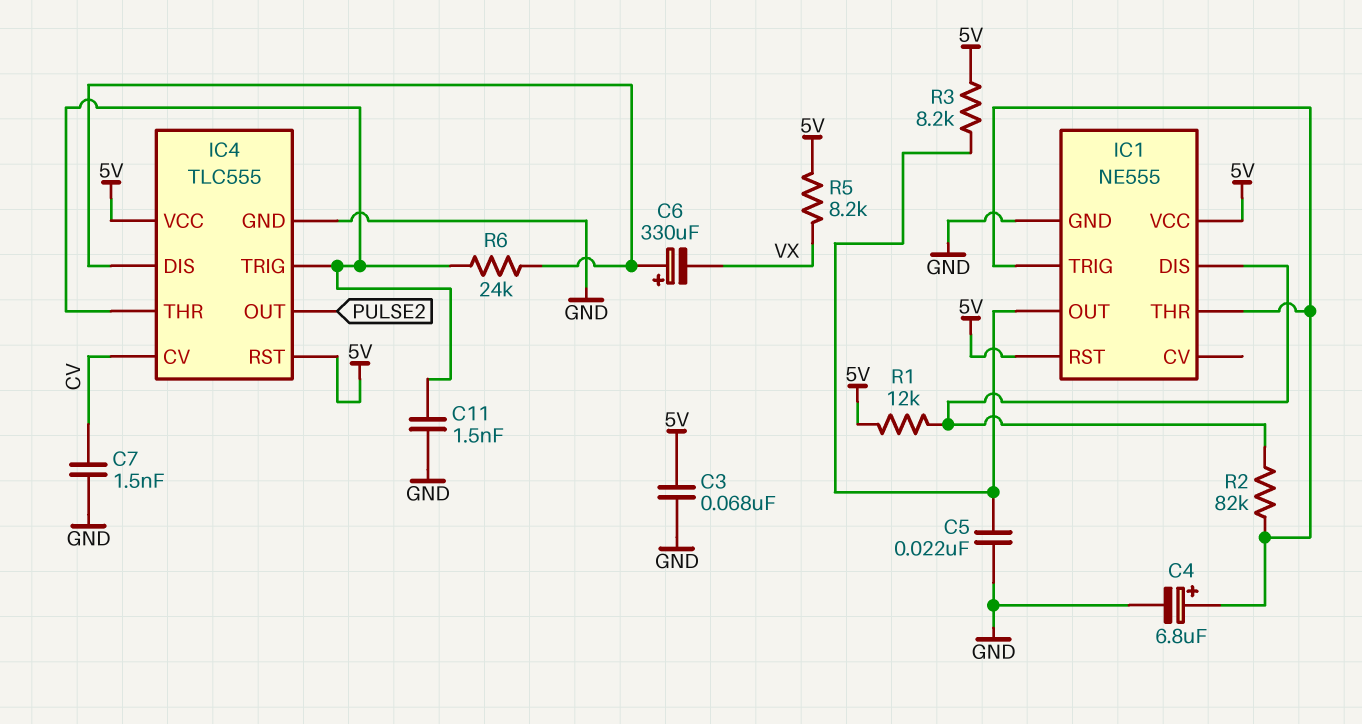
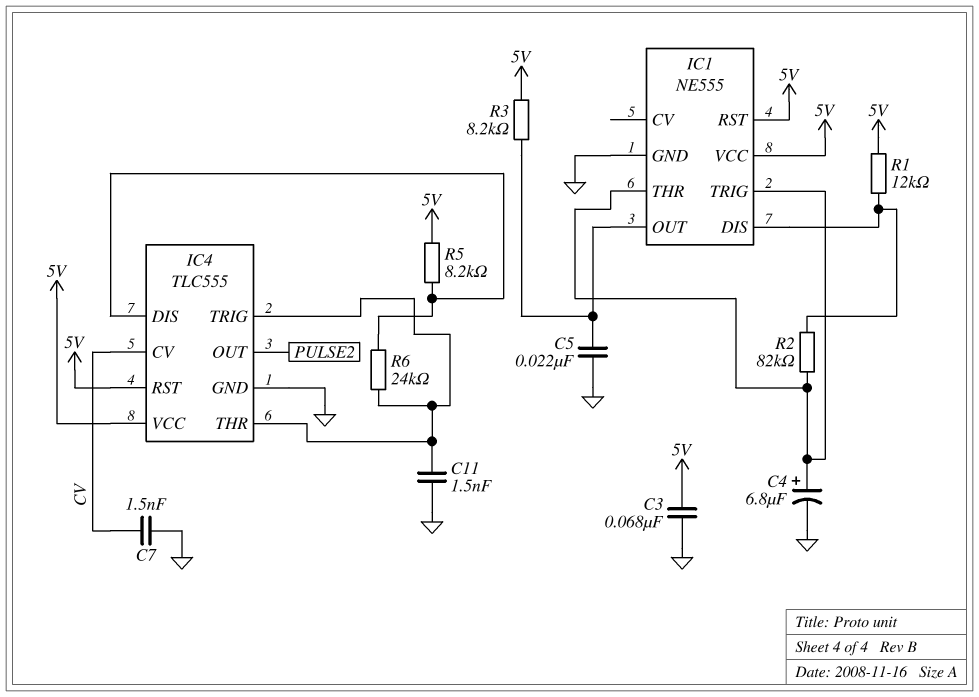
C6: 330uF (plus IC4/DIS, minus VX) -> none
R5: 8.2k (5V, VX) -> 8.2k (5V, IC4/DIS)

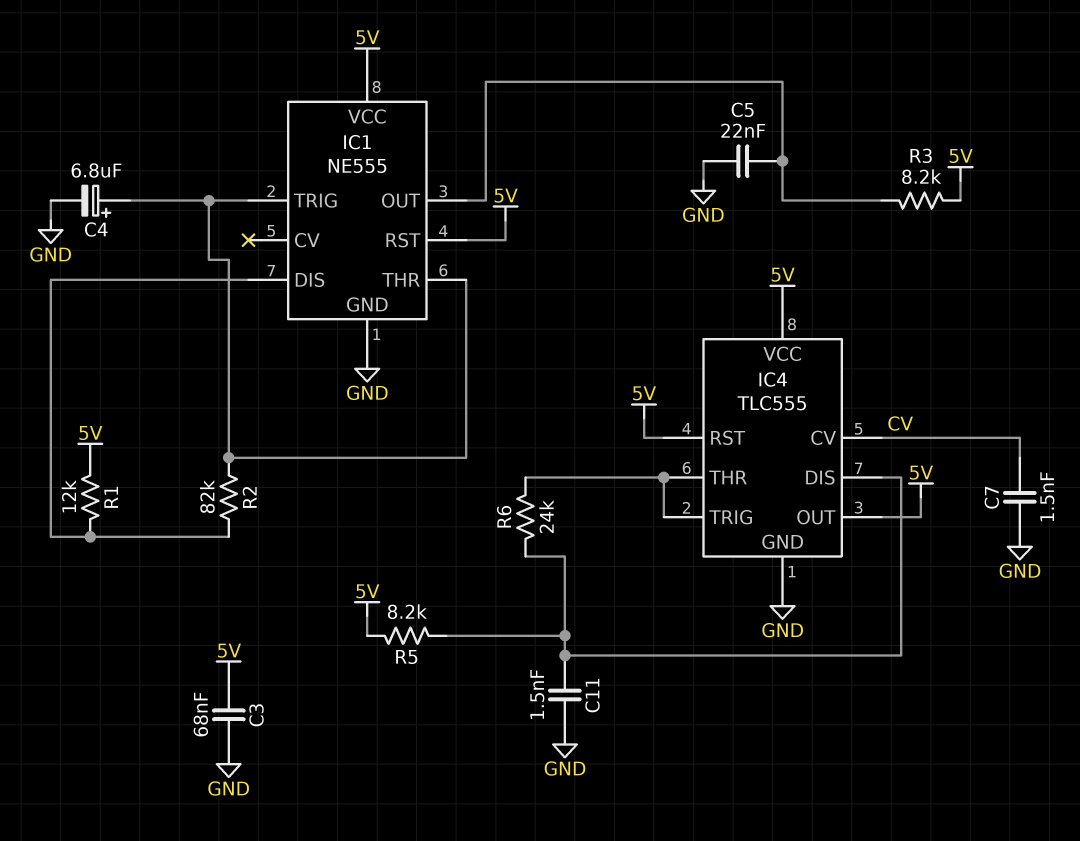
C11: 1.5nF (GND, IC4/THR) -> 1.5nF (GND, IC4/DIS)
IC4 pin OUT: PULSE2 -> 5V

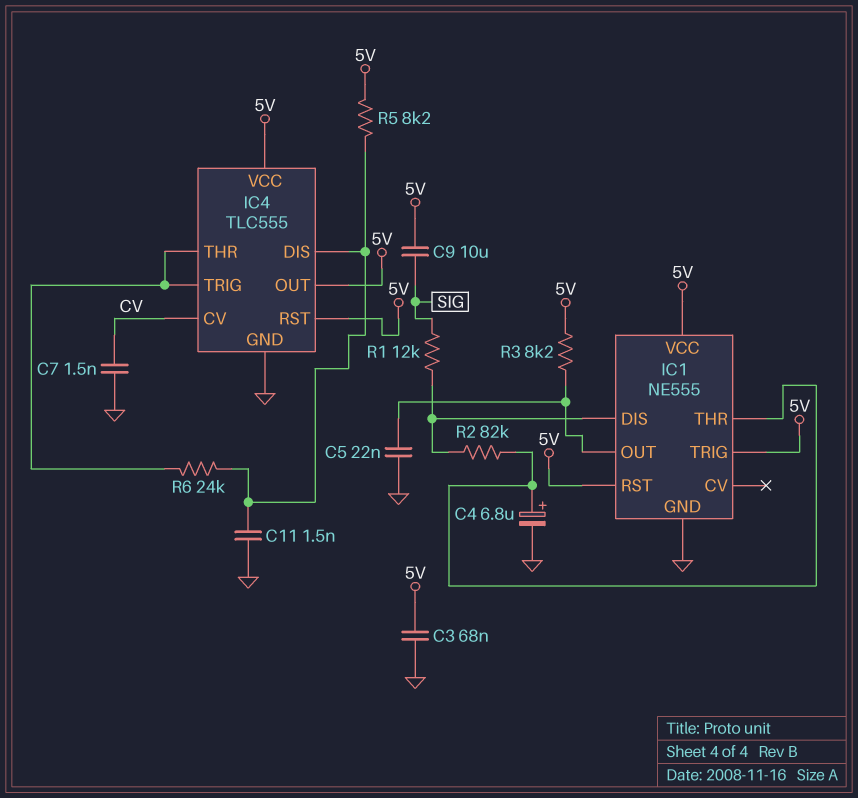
C9: none -> 10uF (5V, SIG)
IC1 pin TRIG: IC1/THR -> 5V
R1: 12k (5V, IC1/DIS) -> 12k (IC1/DIS, SIG)

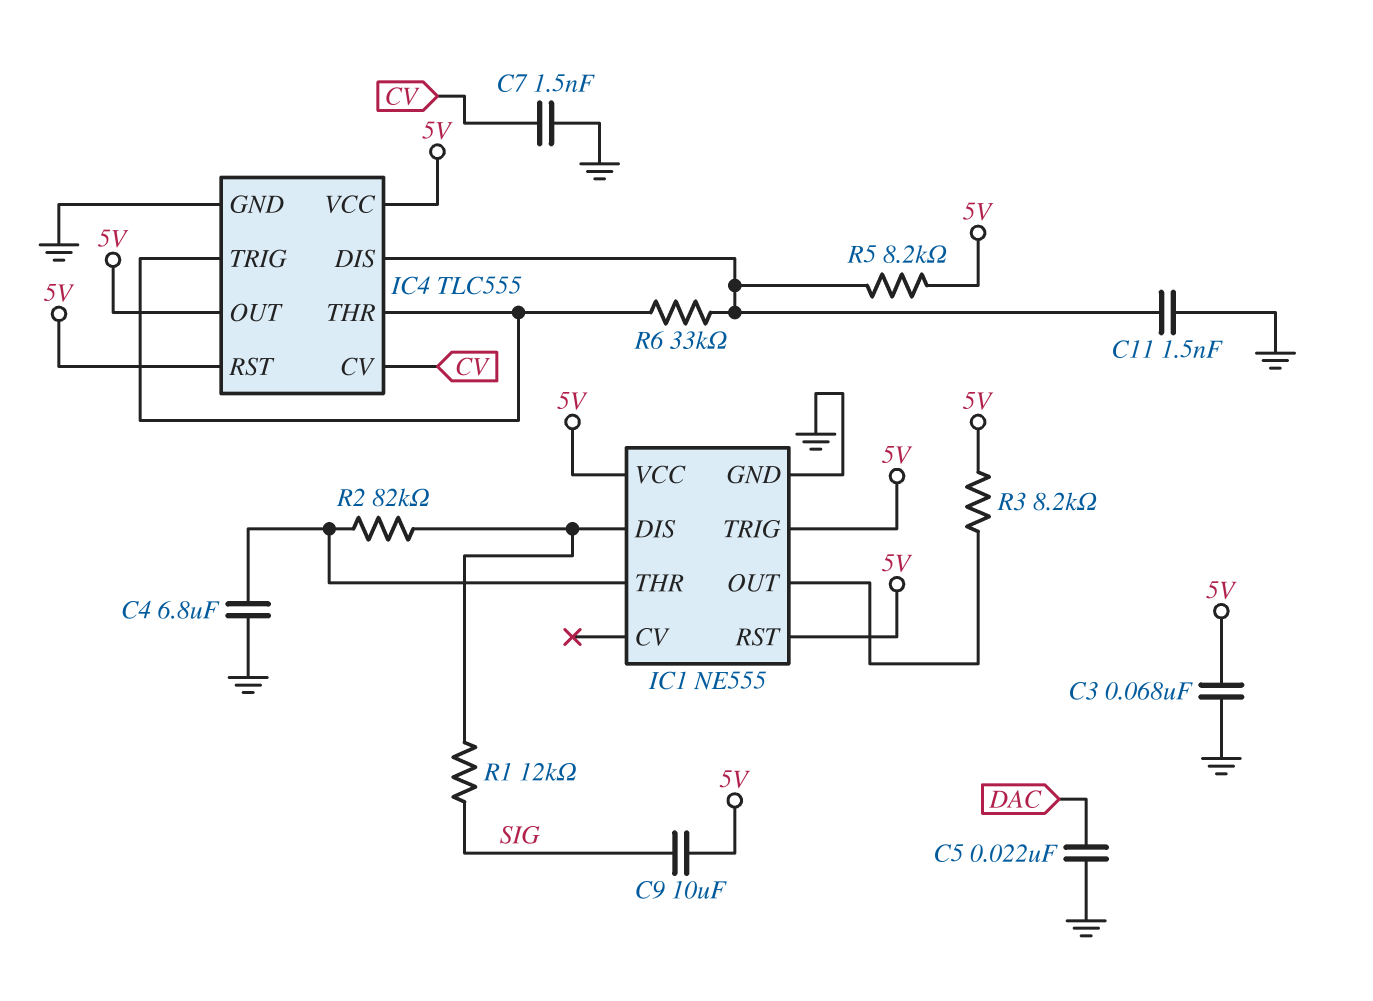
C4: 6.8uF (plus IC1/THR, minus GND) -> 6.8uF (GND, IC1/THR)
C5: 22nF (GND, IC1/OUT) -> 22nF (DAC, GND)
R6: 24k (IC4/DIS, IC4/THR) -> 33k (IC4/DIS, IC4/THR)

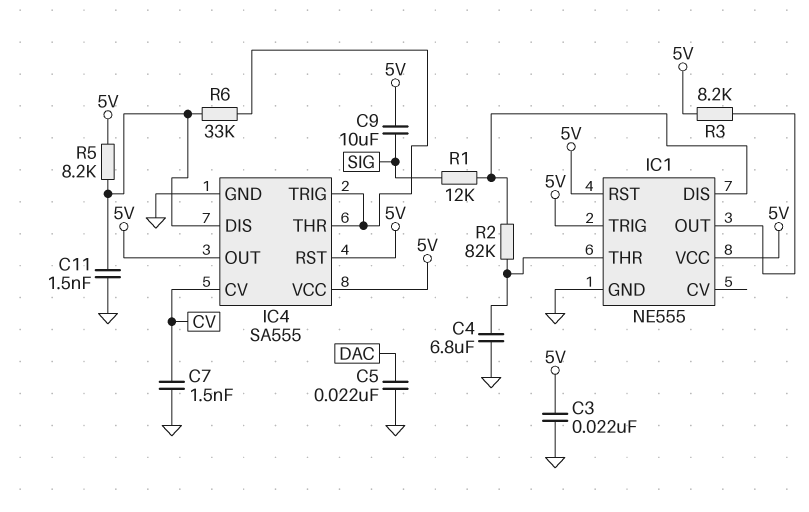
C3: 68nF (5V, GND) -> 22nF (5V, GND)
IC4: TLC555 -> SA555

